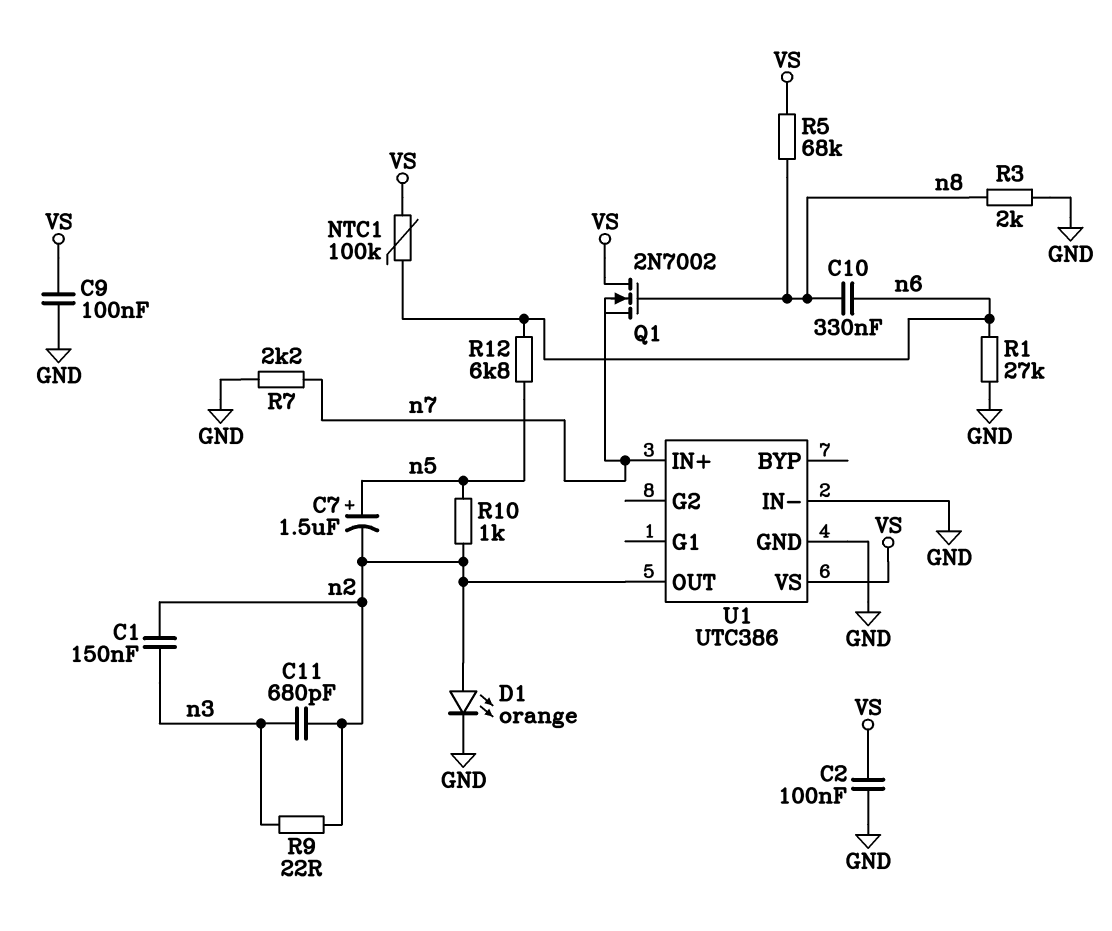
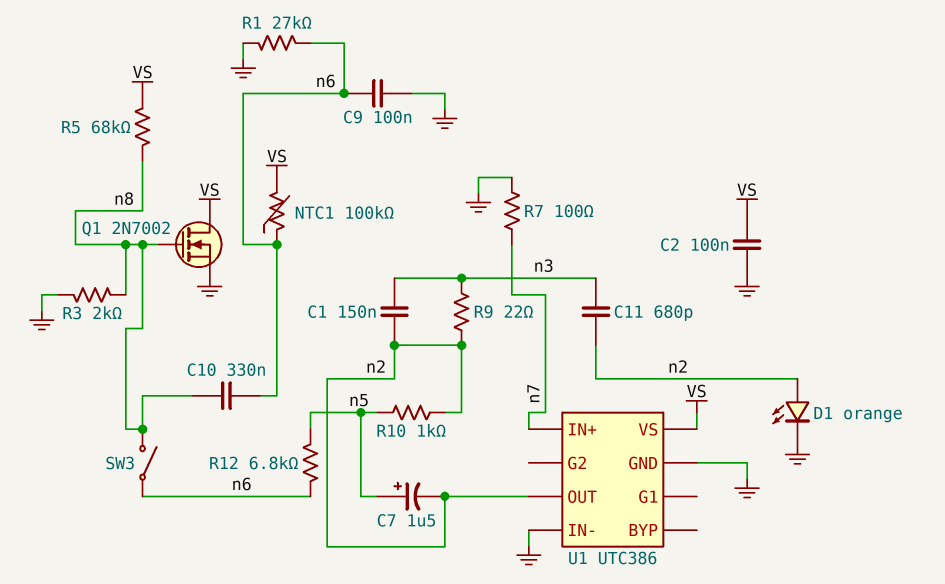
C9: 100nF (GND, VS) -> 100nF (GND, n6)
Q1: NMOS 2N7002 (G n8, D VS, S n7) -> NMOS 2N7002 (G n8, D VS, S GND)
R7: 2.2k (GND, n7) -> 100 (GND, n7)
SW3: none -> switch (n6, n8)

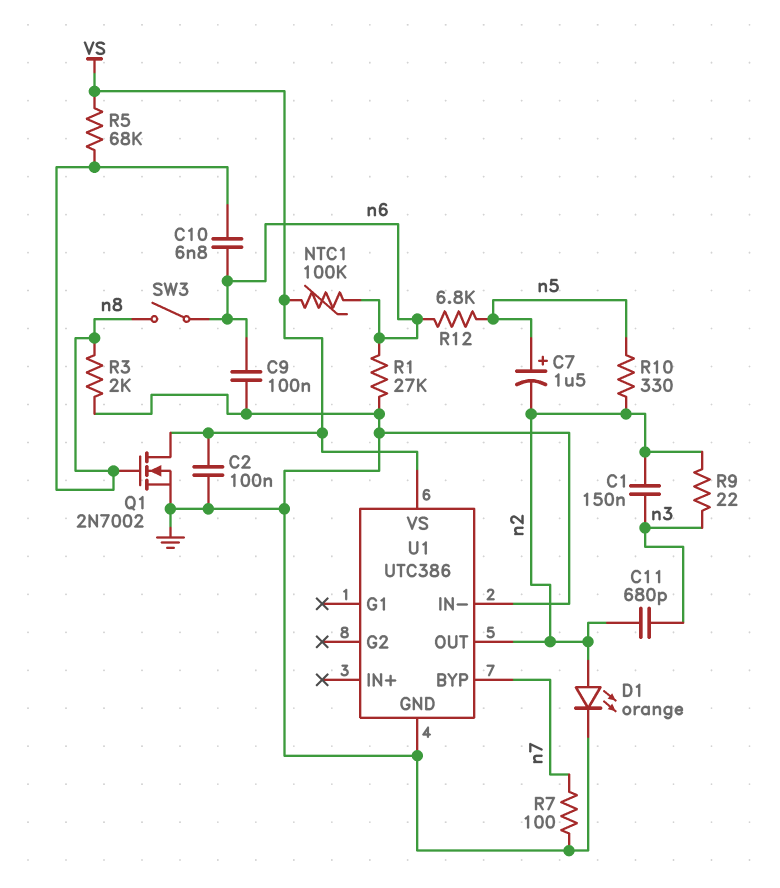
C10: 330nF (n6, n8) -> 6.8nF (n6, n8)
R10: 1k (n2, n5) -> 330 (n2, n5)
U1 pin BYP: none -> n7
U1 pin IN+: n7 -> none

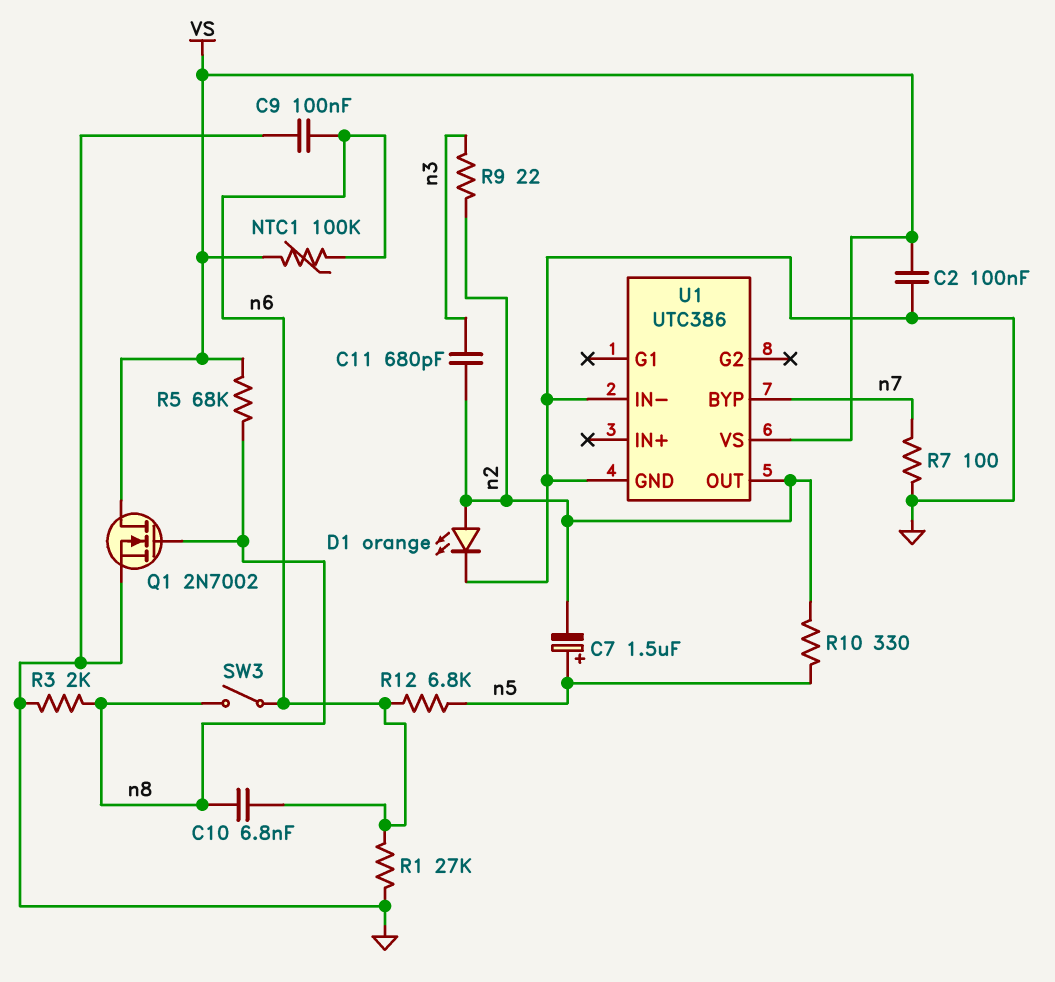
C1: 150nF (n2, n3) -> none

